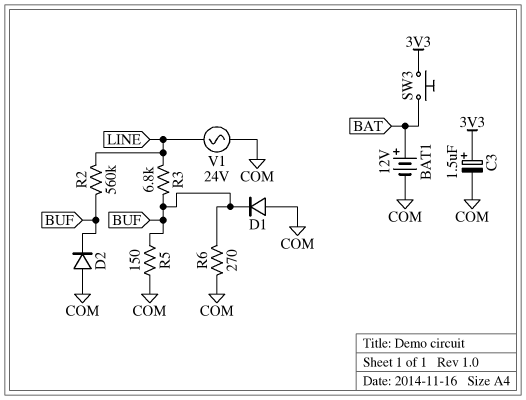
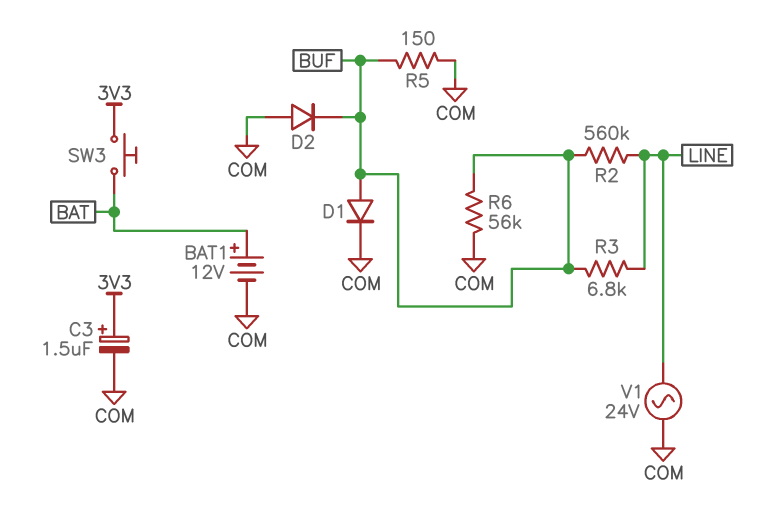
D1: diode (A COM, K BUF) -> diode (A BUF, K COM)
R6: 270 (BUF, COM) -> 56k (BUF, COM)

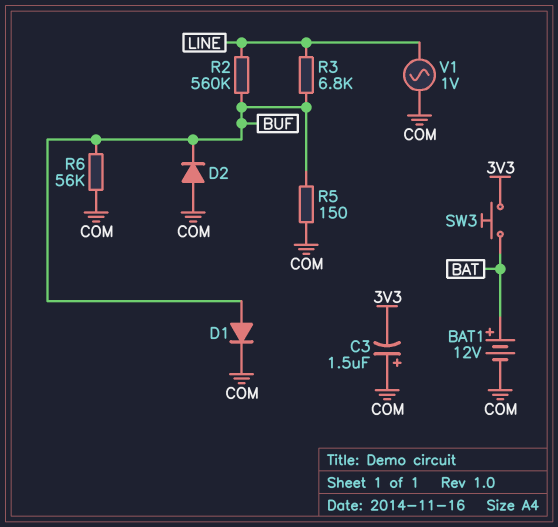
C3: 1.5uF (plus 3V3, minus COM) -> 1.5uF (plus COM, minus 3V3)
V1: AC 24V (COM, LINE) -> AC 1V (COM, LINE)

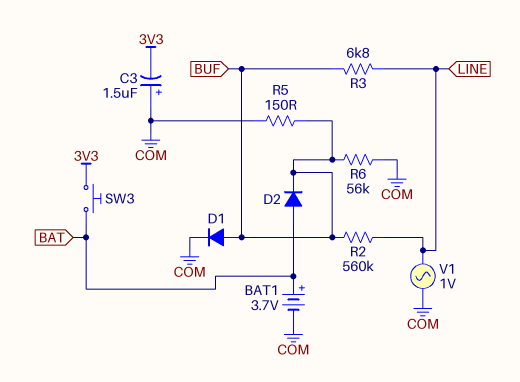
BAT1: 12V (plus BAT, minus COM) -> 3.7V (plus BAT, minus COM)
D2: diode (A COM, K BUF) -> diode (A BAT, K BUF)

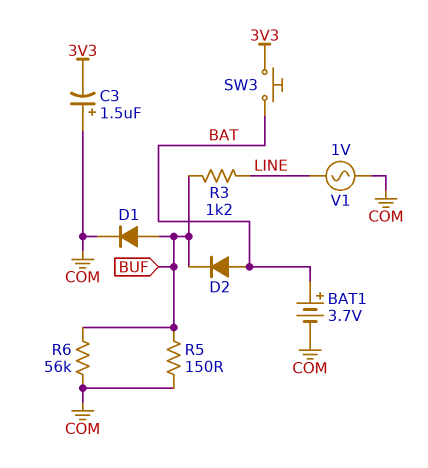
R2: 560k (BUF, LINE) -> none
R3: 6.8k (BUF, LINE) -> 1.2k (BUF, LINE)

